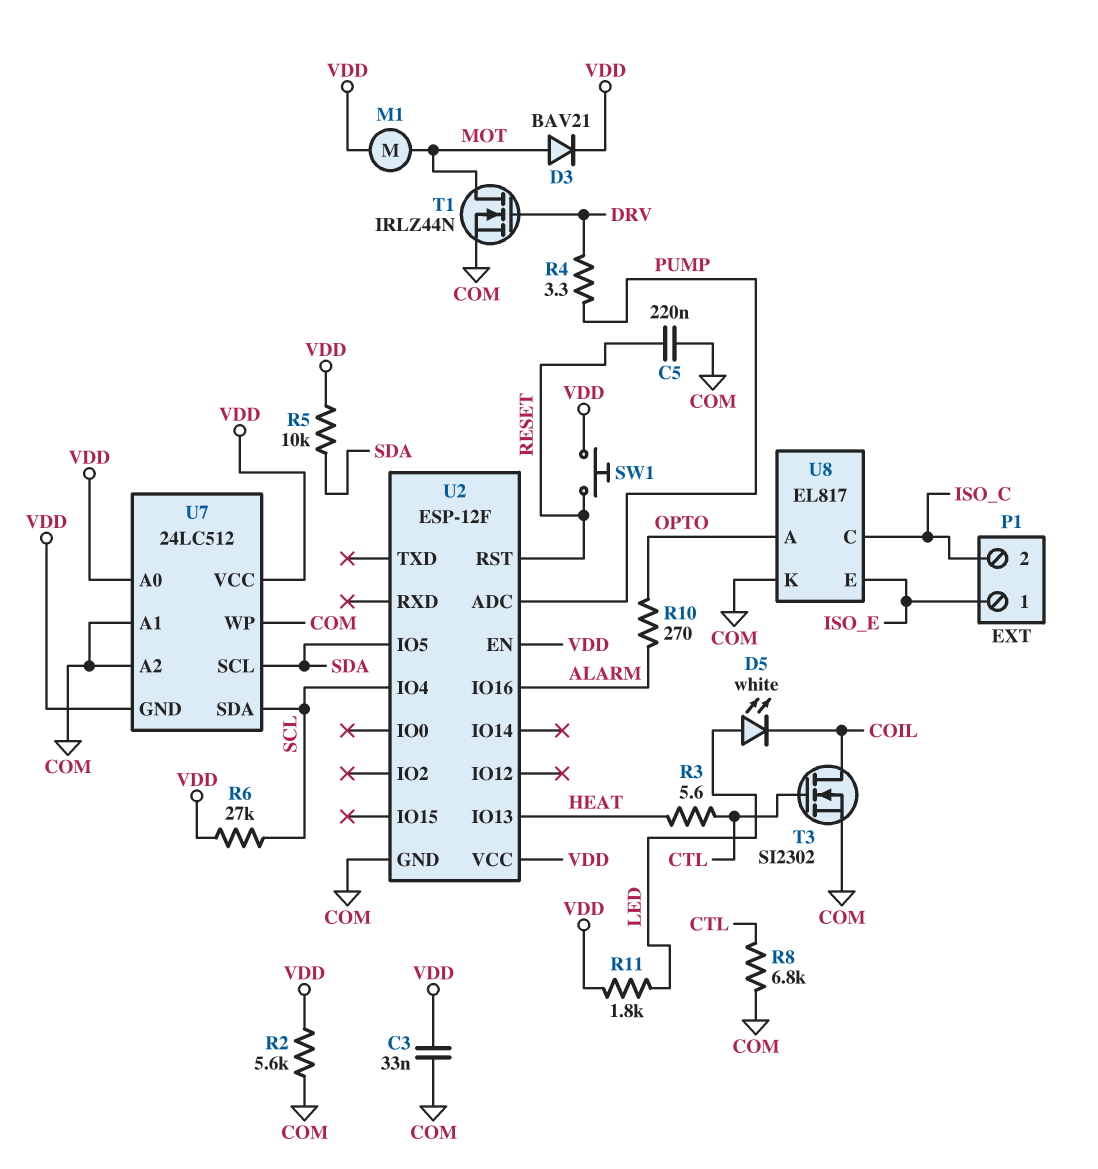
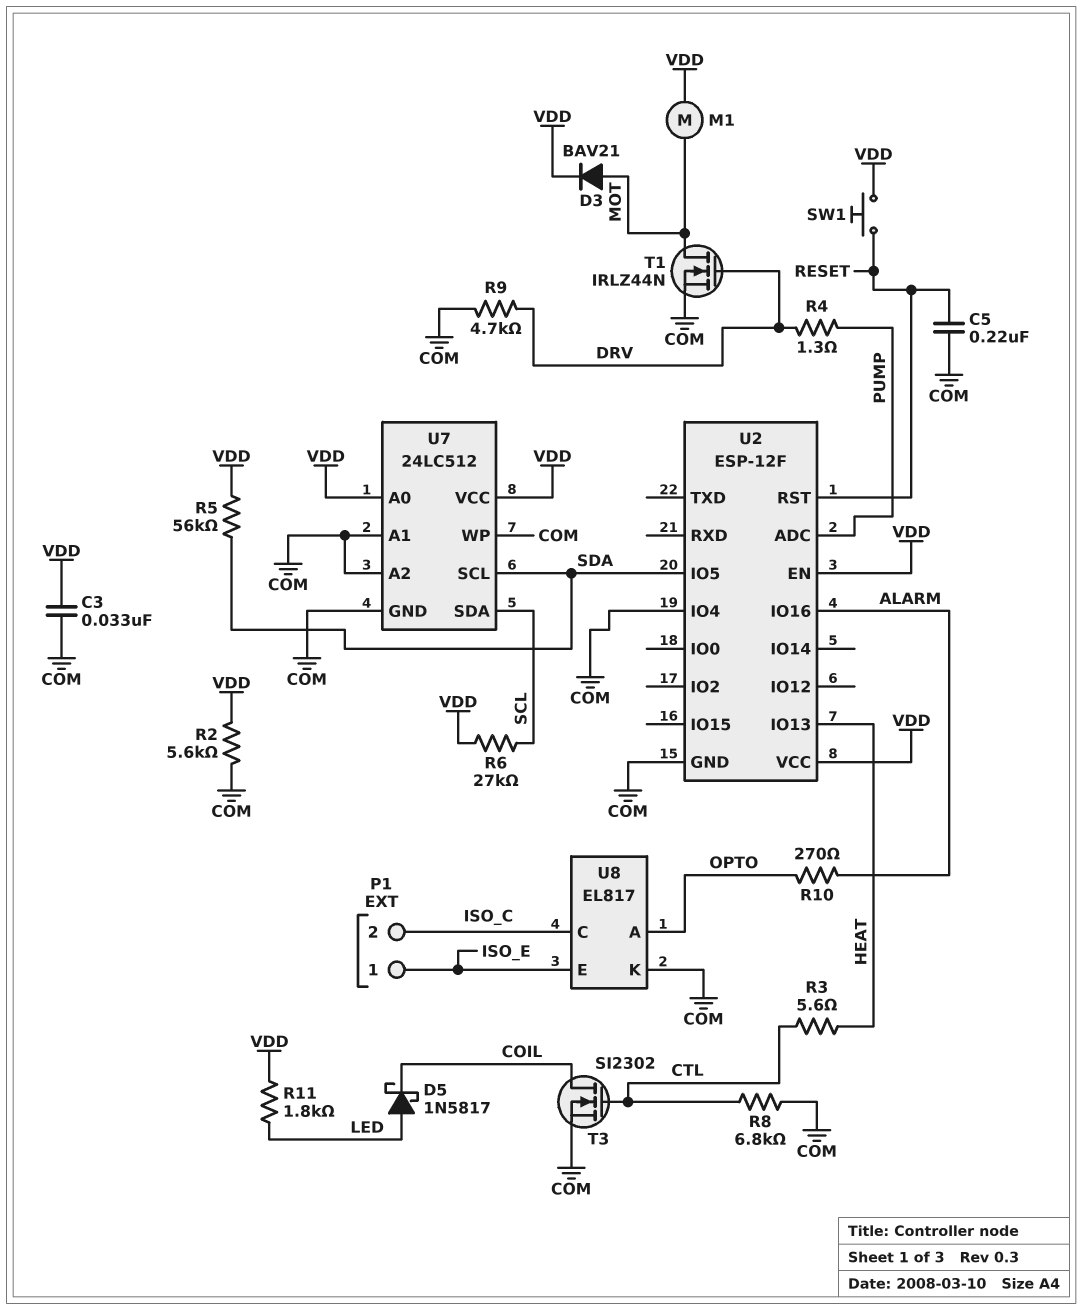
D5: LED white (A LED, K COIL) -> schottky 1N5817 (A LED, K COIL)
R4: 3.3 (DRV, PUMP) -> 1.3 (DRV, PUMP)
R5: 10k (SDA, VDD) -> 56k (SDA, VDD)
R9: none -> 4.7k (COM, DRV)
U2 pin IO4: SCL -> COM
U7 pin GND: VDD -> COM

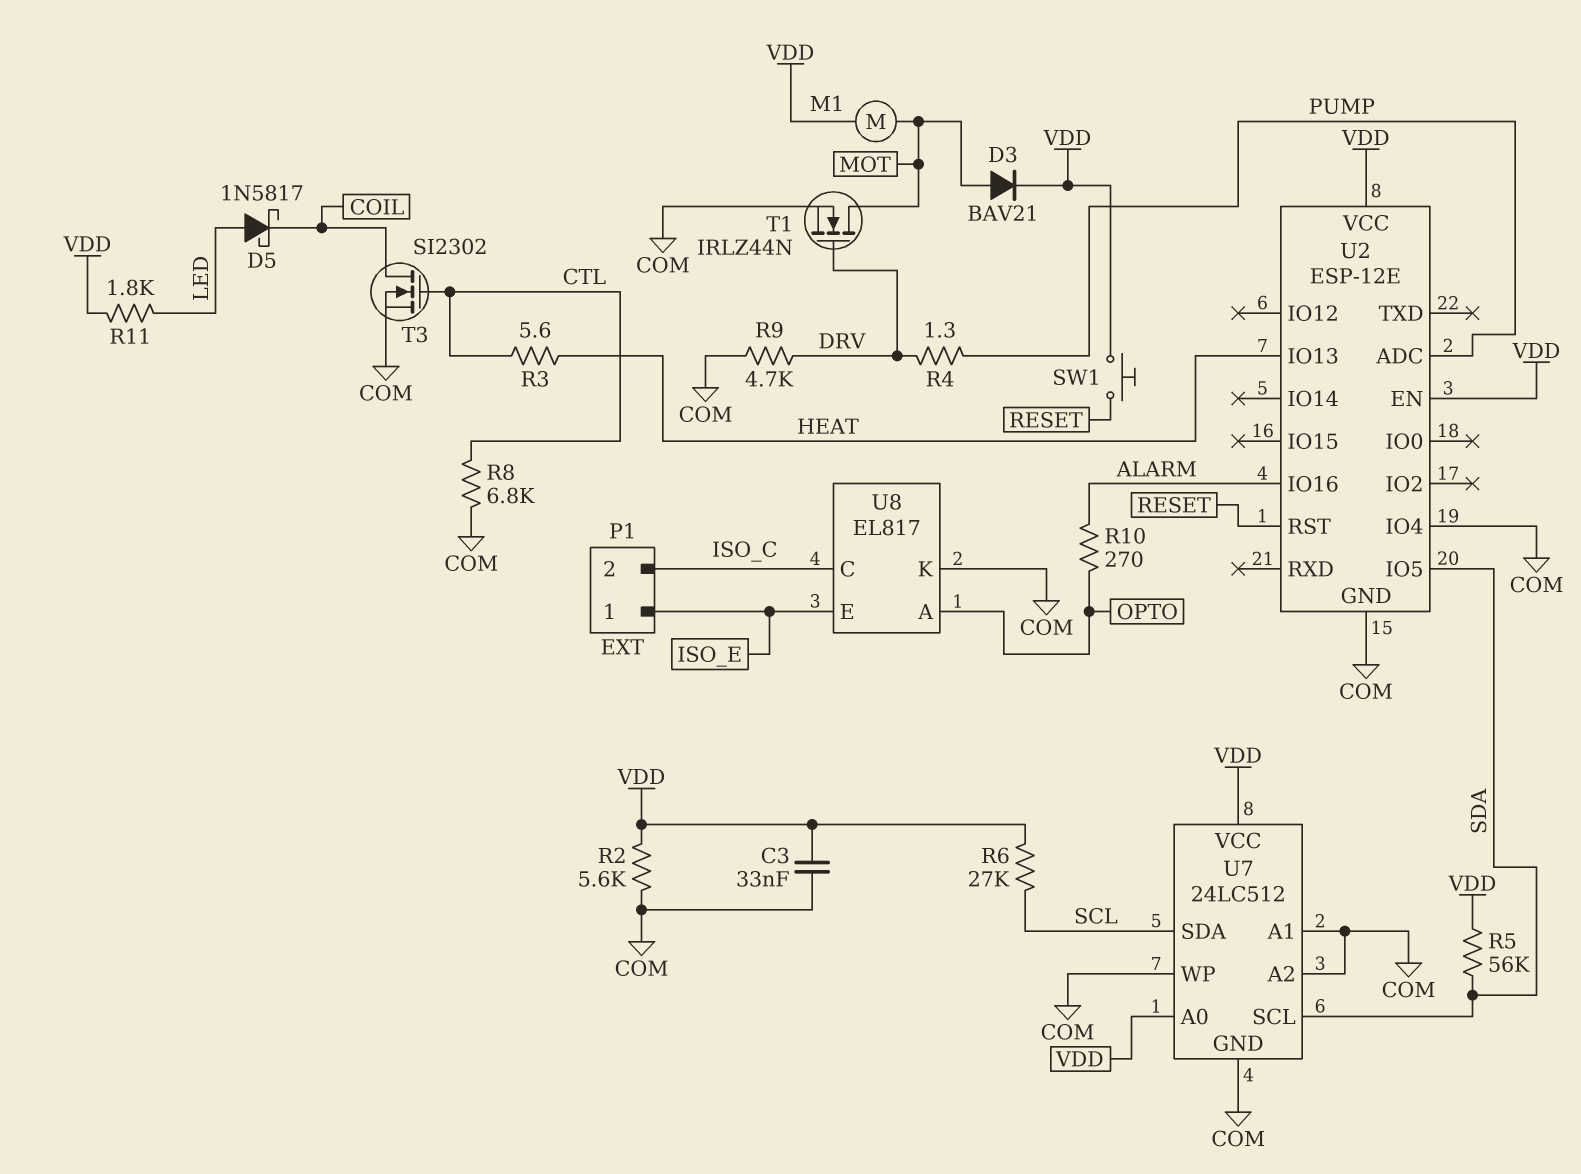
C5: 220nF (COM, RESET) -> none
U2: ESP-12F -> ESP-12E

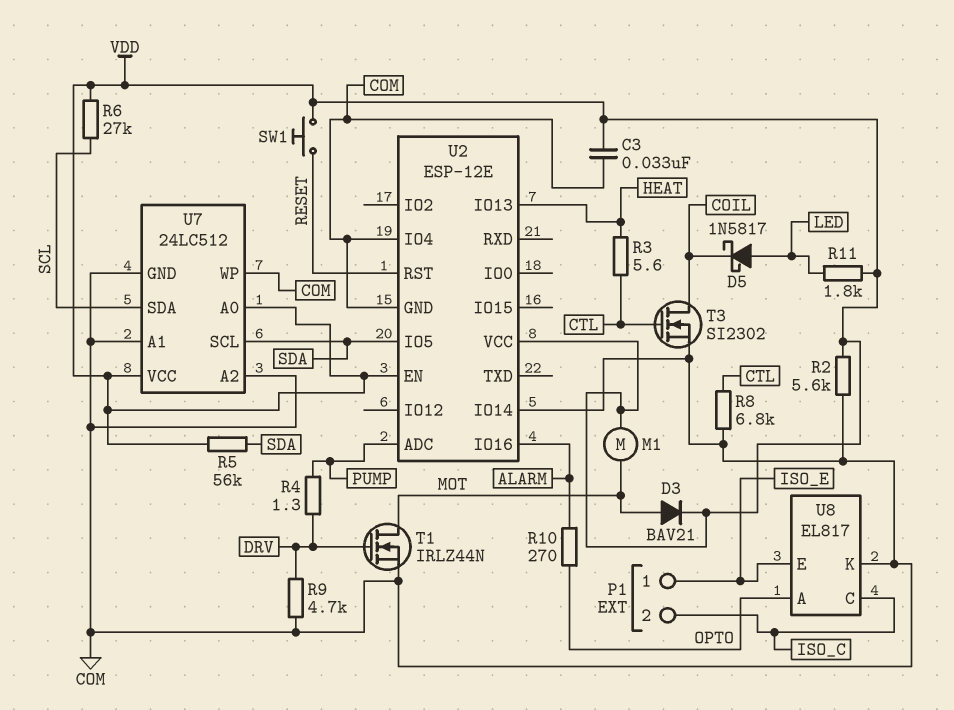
U2 pin IO14: none -> COM

